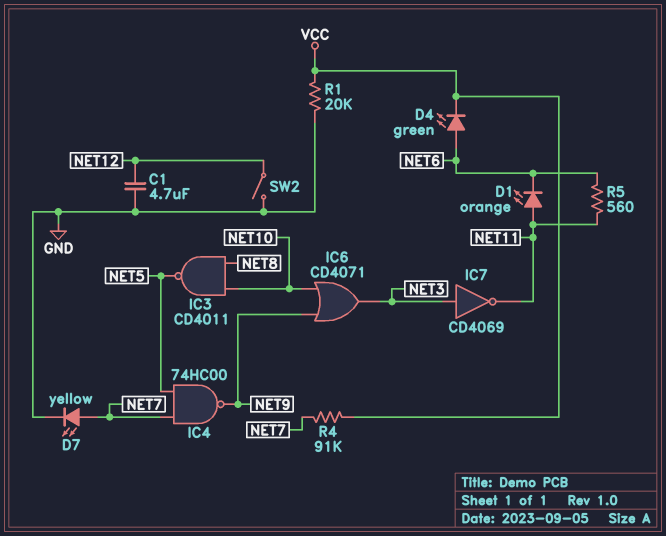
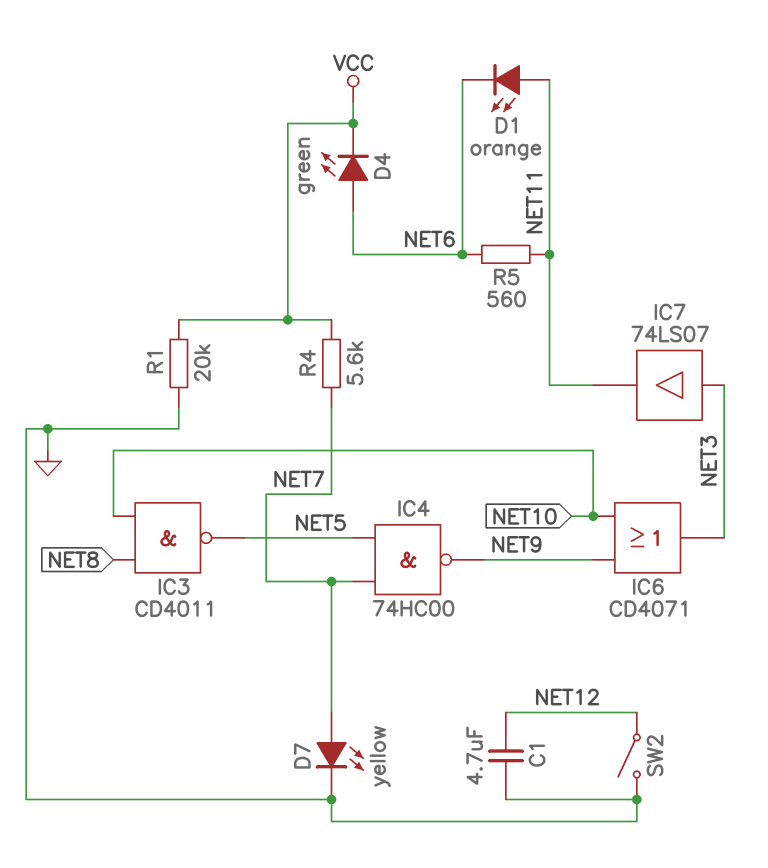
IC7: NOT CD4069 (in NET3, out NET11) -> buffer 74LS07 (in NET3, out NET11)
R4: 91k (NET7, VCC) -> 5.6k (NET7, VCC)

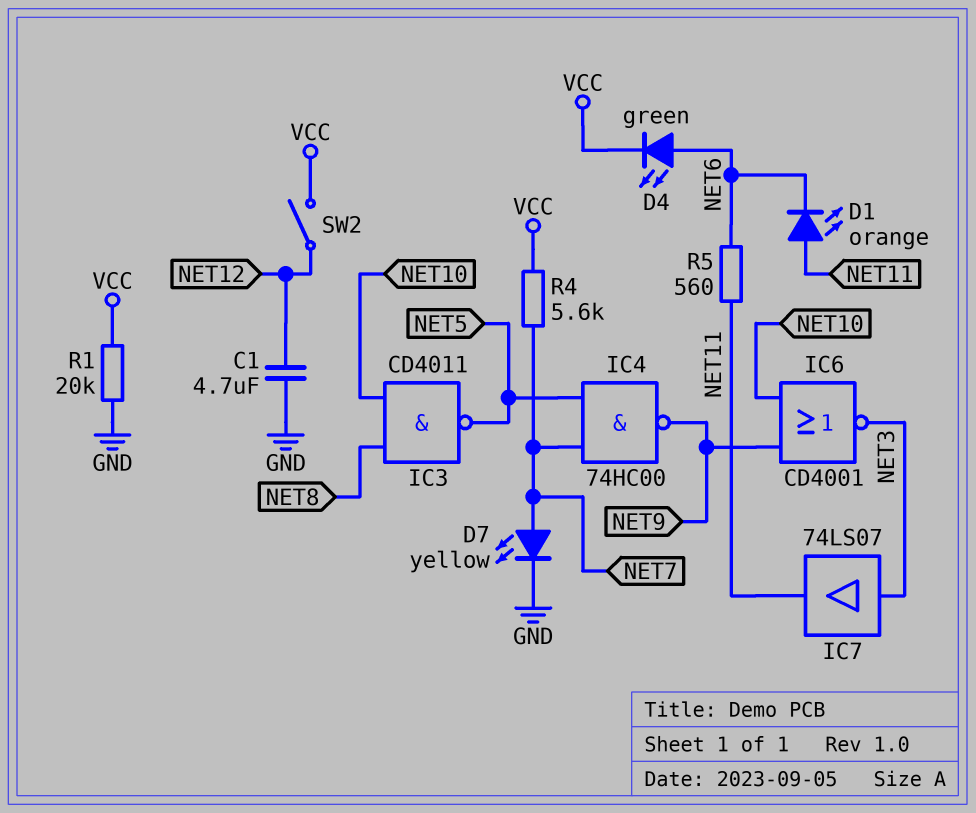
IC6: OR CD4071 (in NET9, in NET10, out NET3) -> NOR CD4001 (in NET9, in NET10, out NET3)
SW2: switch (GND, NET12) -> switch (NET12, VCC)

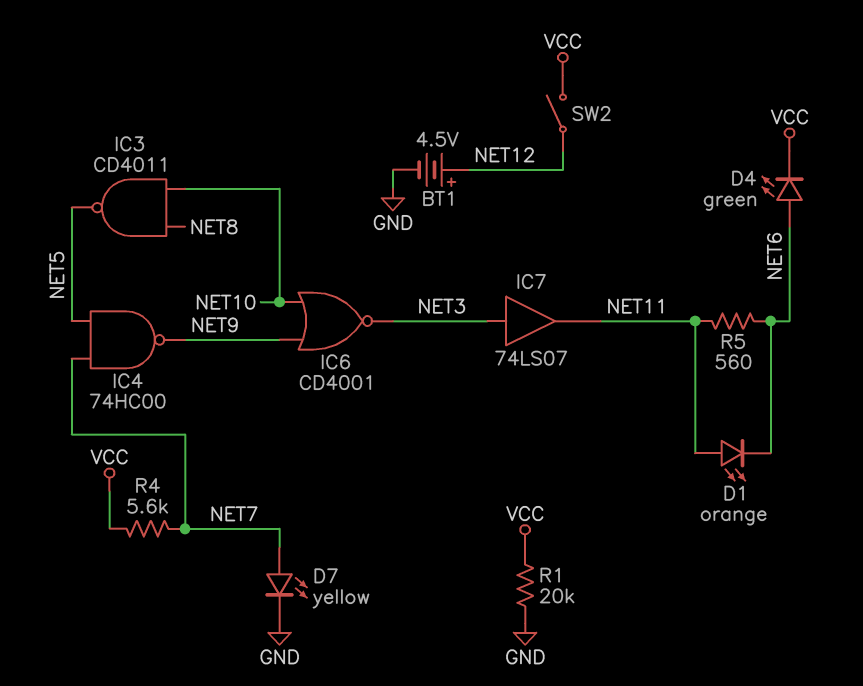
BT1: none -> 4.5V (plus NET12, minus GND)
C1: 4.7uF (GND, NET12) -> none

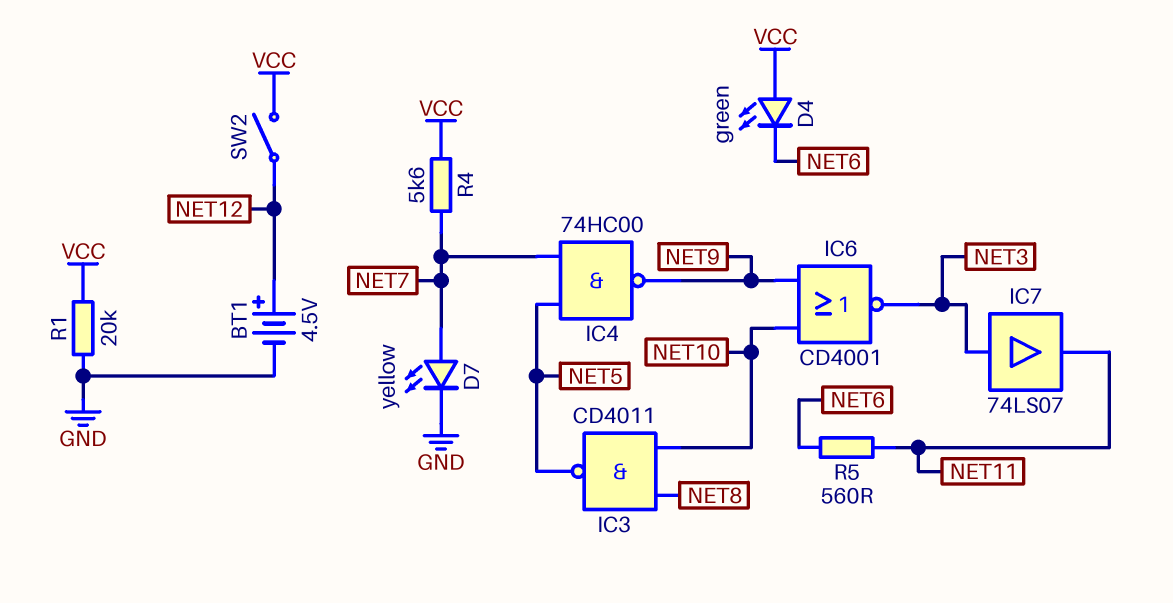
D1: LED orange (A NET11, K NET6) -> none
D4: LED green (A NET6, K VCC) -> LED green (A VCC, K NET6)

